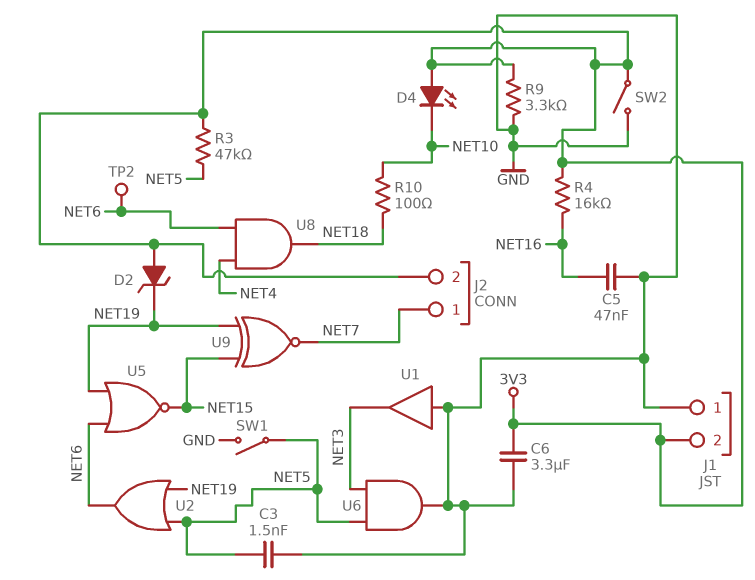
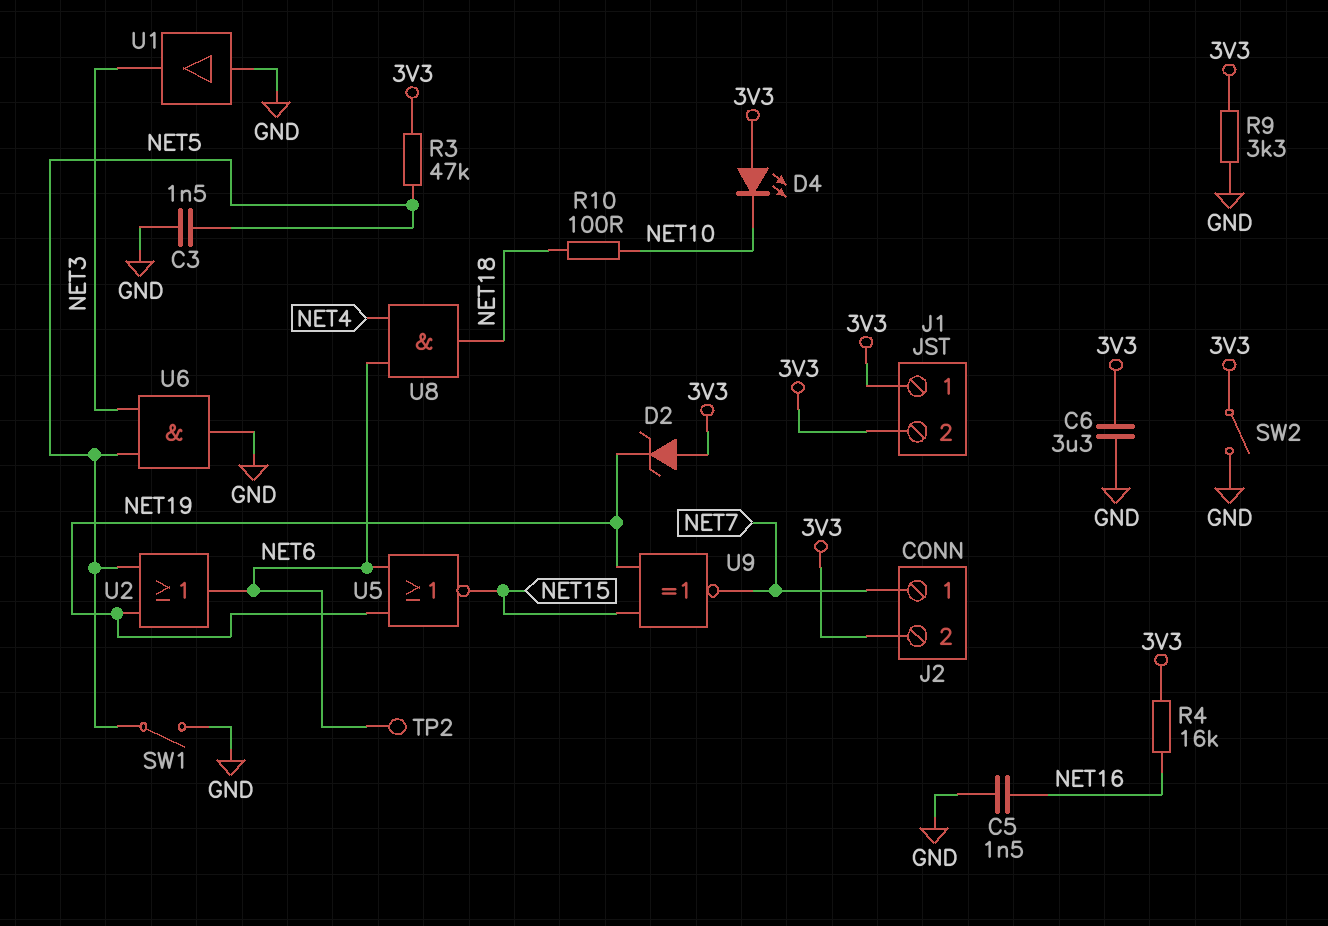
C5: 47nF (GND, NET16) -> 1.5nF (GND, NET16)
J1 pin 1: GND -> 3V3

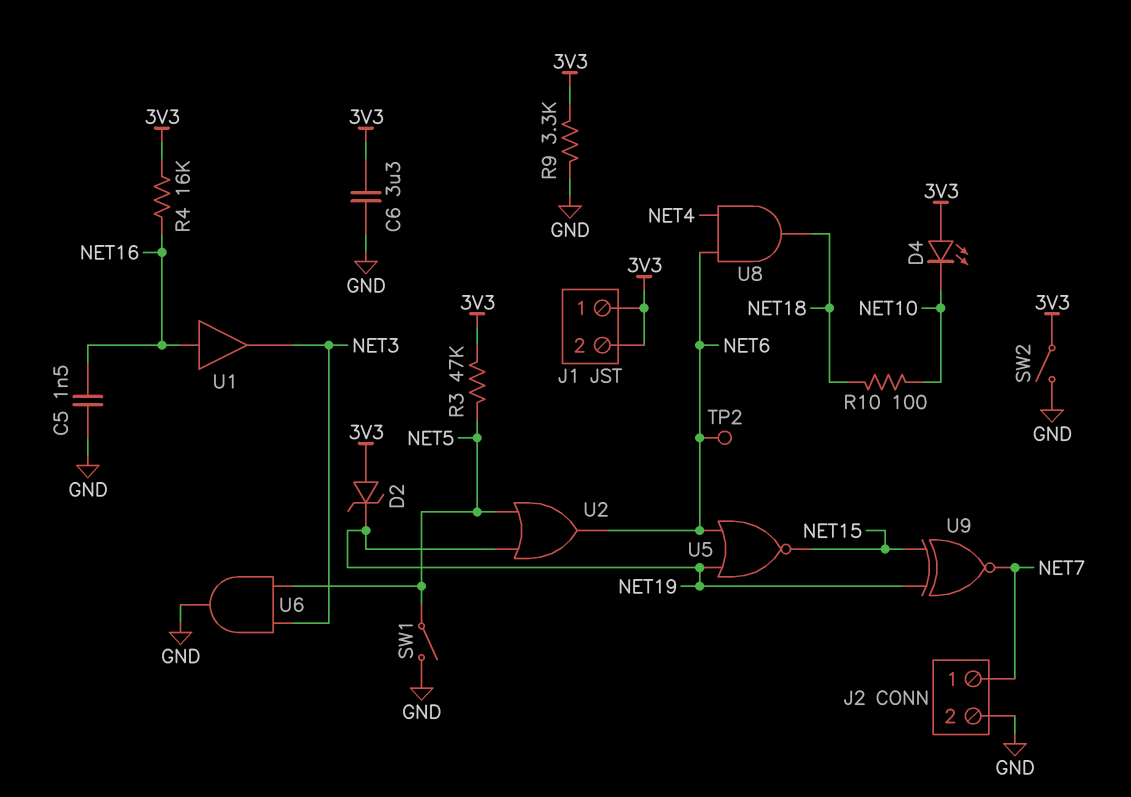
C3: 1.5nF (GND, NET5) -> none
J2 pin 2: 3V3 -> GND
U1: buffer (in GND, out NET3) -> buffer (in NET16, out NET3)

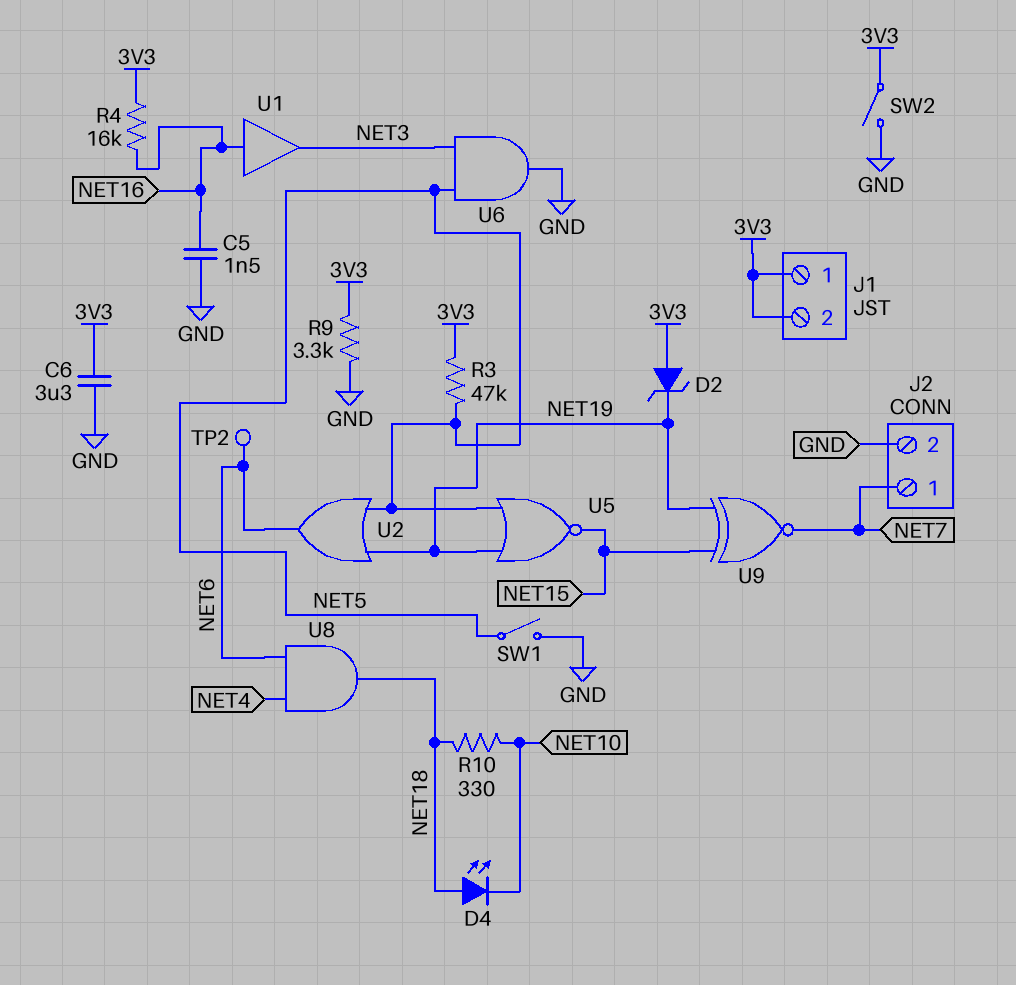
D4: LED (A 3V3, K NET10) -> LED (A NET18, K NET10)
R10: 100 (NET10, NET18) -> 330 (NET10, NET18)
U5: NOR (in NET6, in NET19, out NET15) -> NOR (in NET5, in NET19, out NET15)

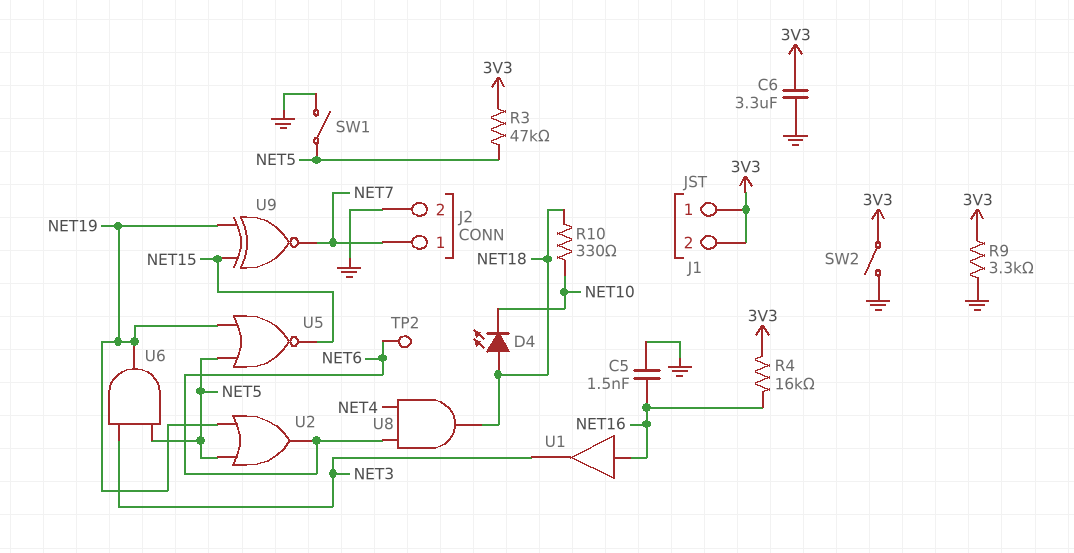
D2: zener (A 3V3, K NET19) -> none
U6: AND (in NET3, in NET5, out GND) -> AND (in NET3, in NET5, out NET19)

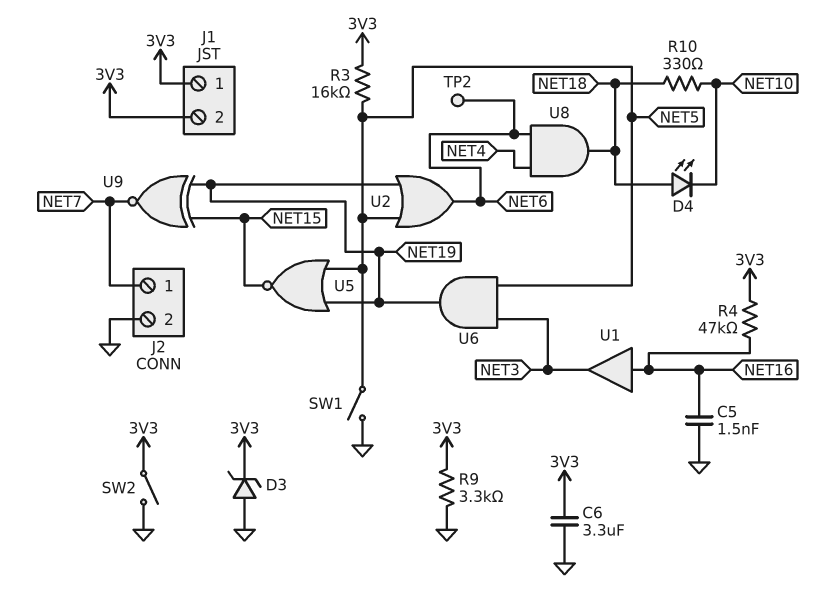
D3: none -> zener (A GND, K 3V3)
R3: 47k (3V3, NET5) -> 16k (3V3, NET5)
R4: 16k (3V3, NET16) -> 47k (3V3, NET16)

